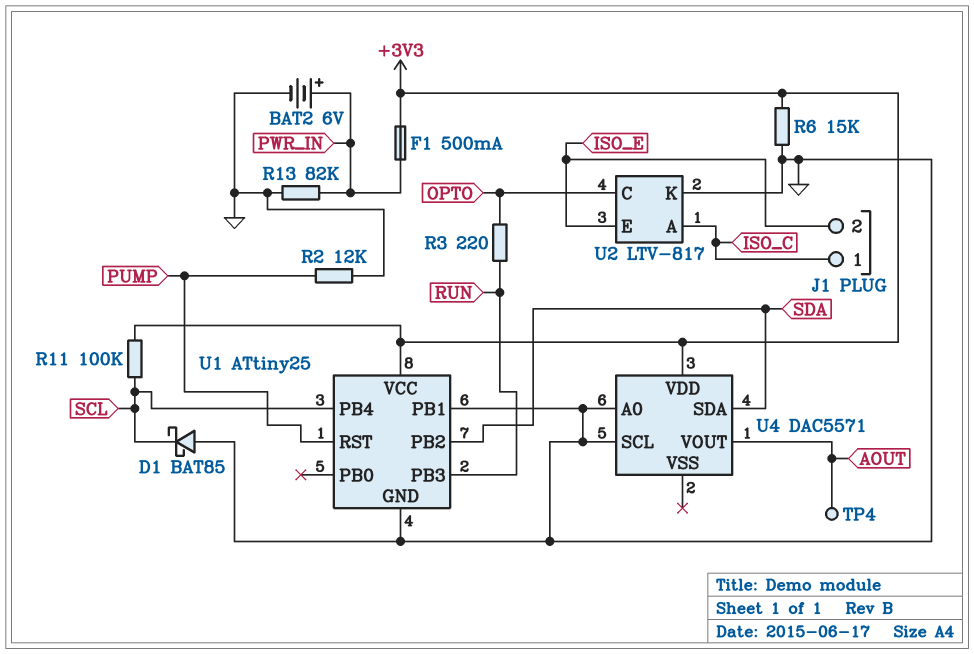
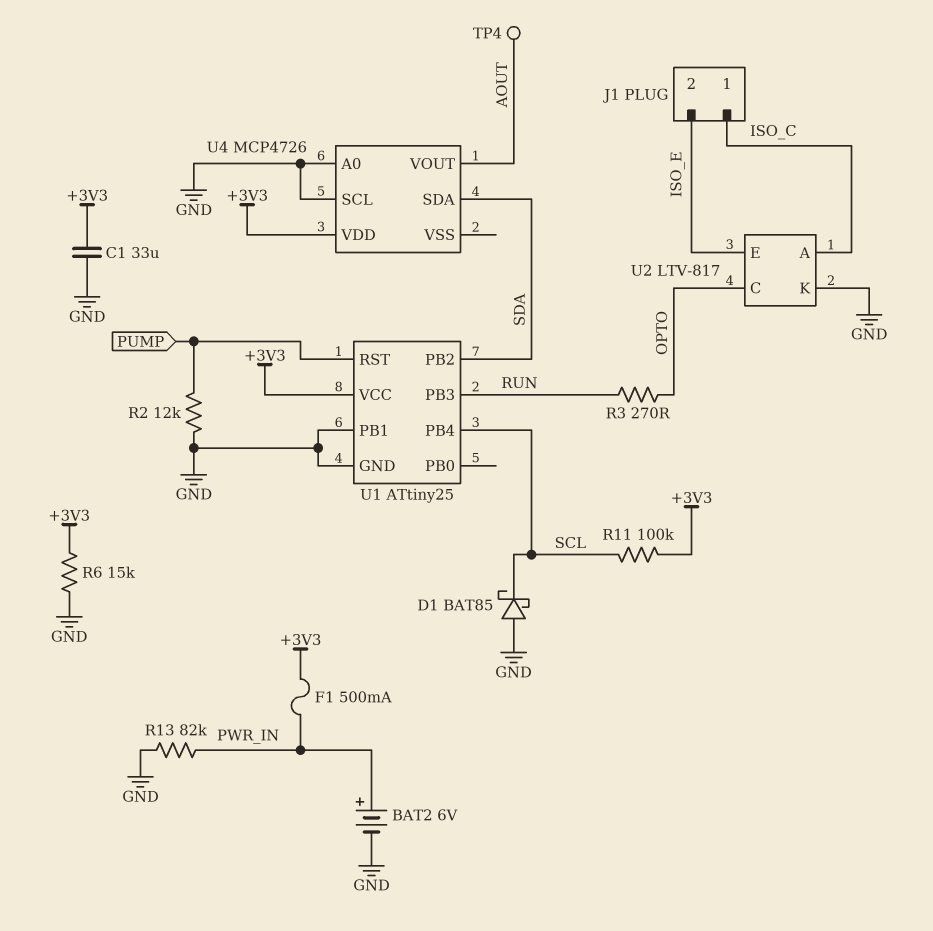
C1: none -> 33uF (+3V3, GND)
R3: 220 (OPTO, RUN) -> 270 (OPTO, RUN)
U4: DAC5571 -> MCP4726

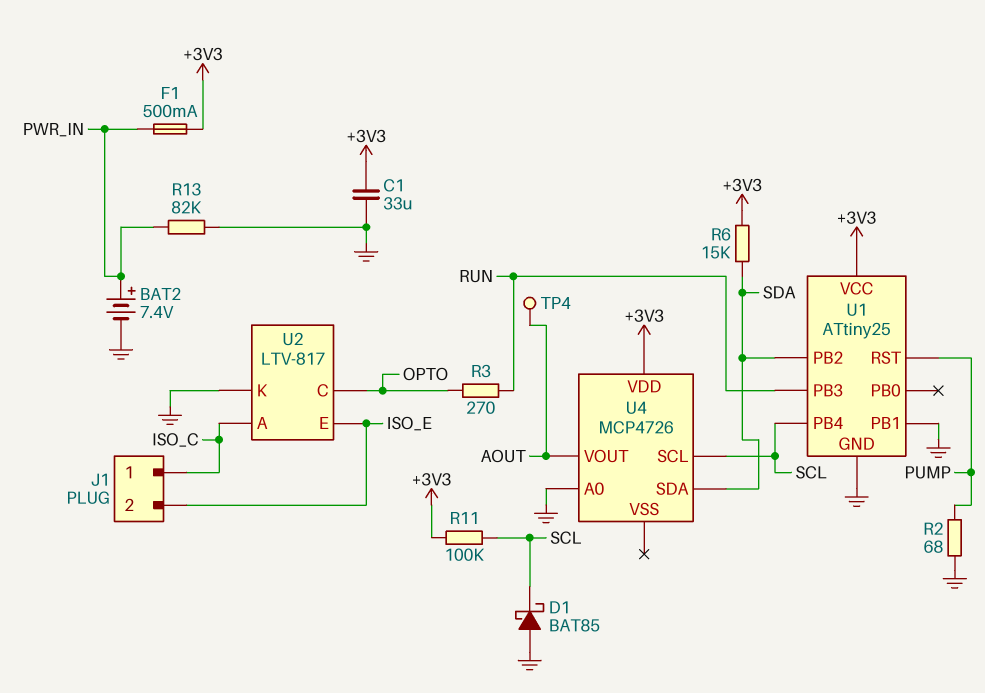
BAT2: 6V (plus PWR_IN, minus GND) -> 7.4V (plus PWR_IN, minus GND)
R2: 12k (GND, PUMP) -> 68 (GND, PUMP)
R6: 15k (+3V3, GND) -> 15k (+3V3, SDA)
U4 pin SCL: GND -> SCL

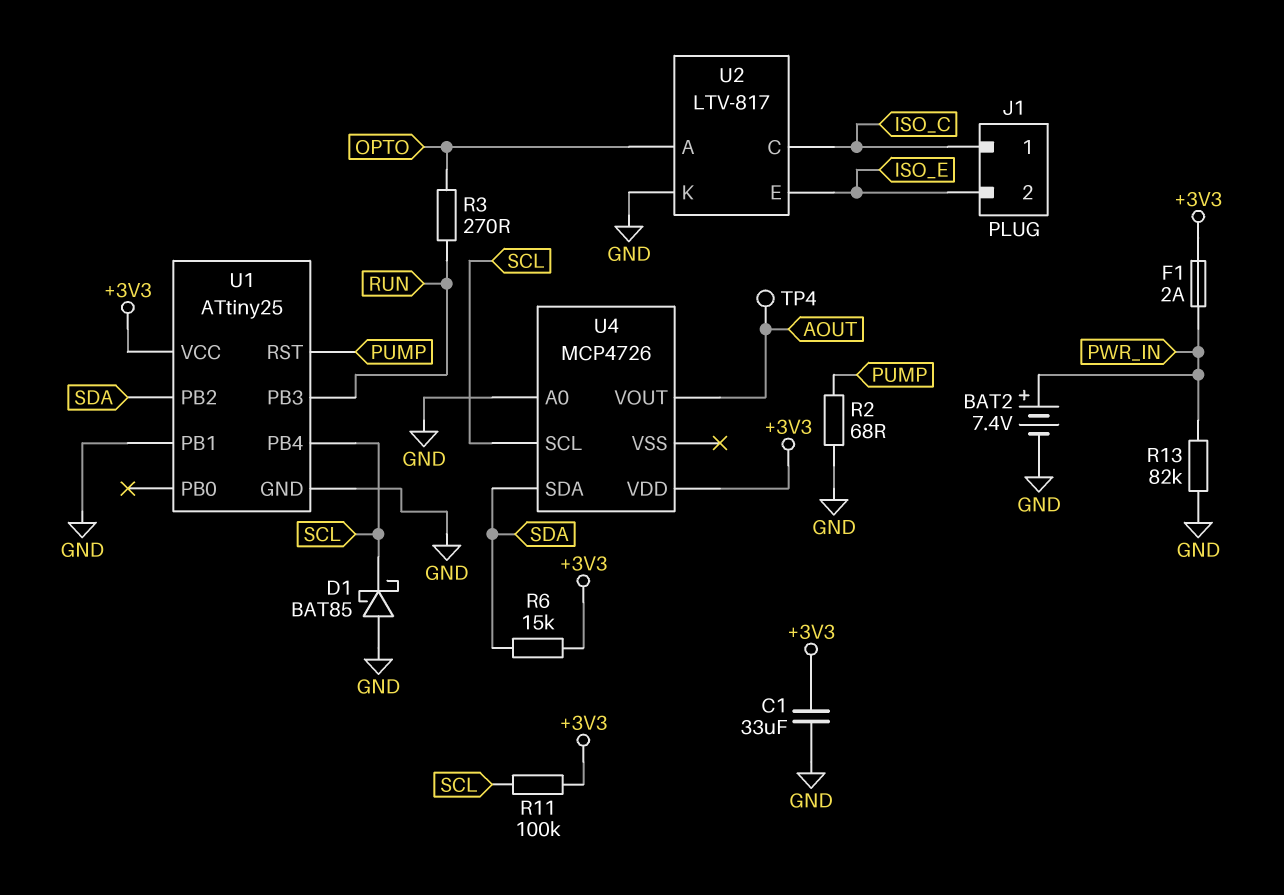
F1: 500mA (+3V3, PWR_IN) -> 2A (+3V3, PWR_IN)
U2 pin A: ISO_C -> OPTO
U2 pin C: OPTO -> ISO_C

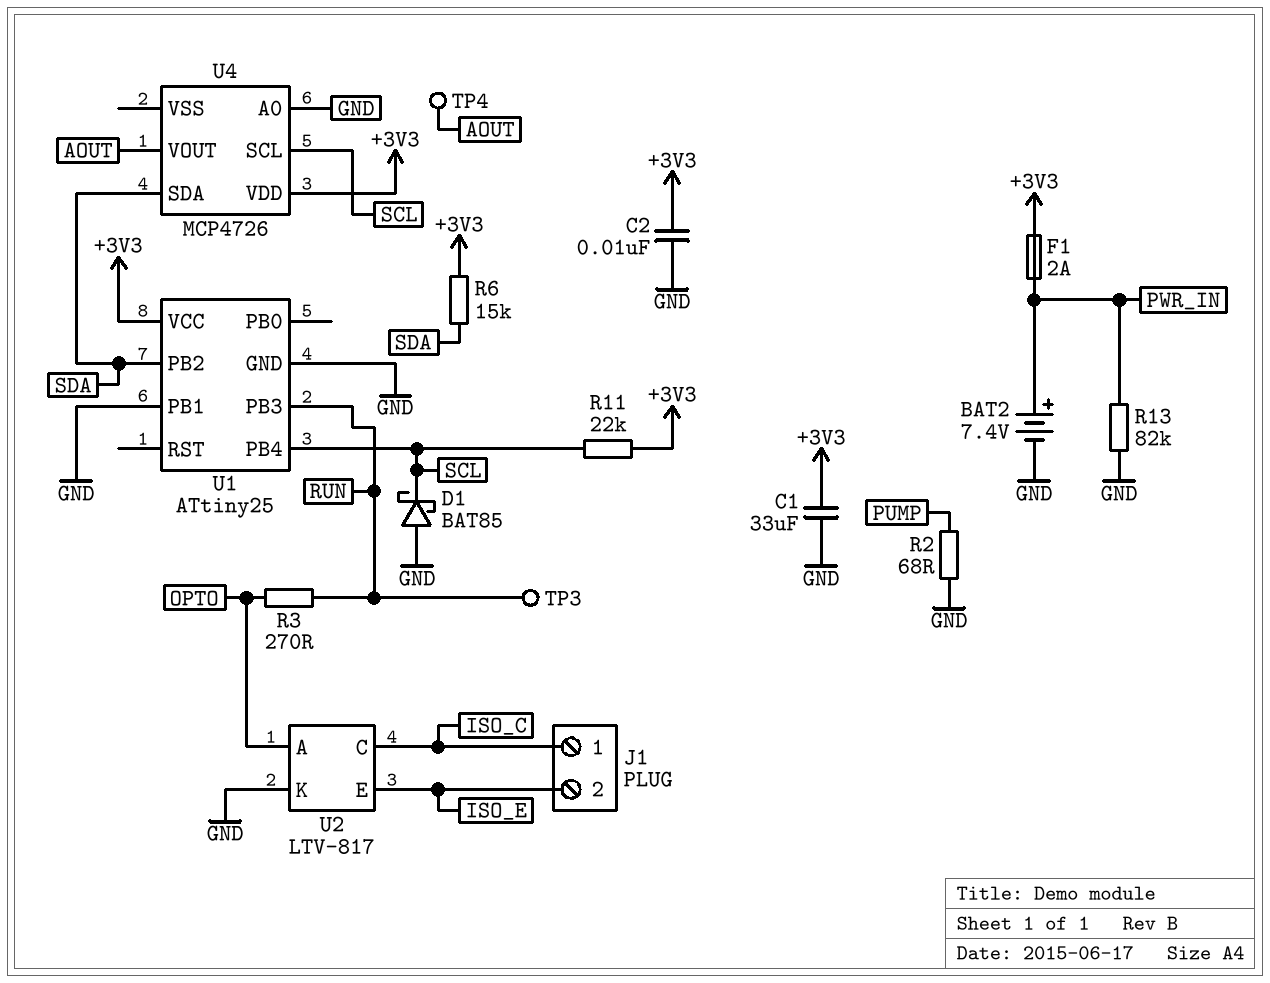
C2: none -> 10nF (+3V3, GND)
R11: 100k (+3V3, SCL) -> 22k (+3V3, SCL)
TP3: none -> test point (RUN)
U1 pin RST: PUMP -> none

